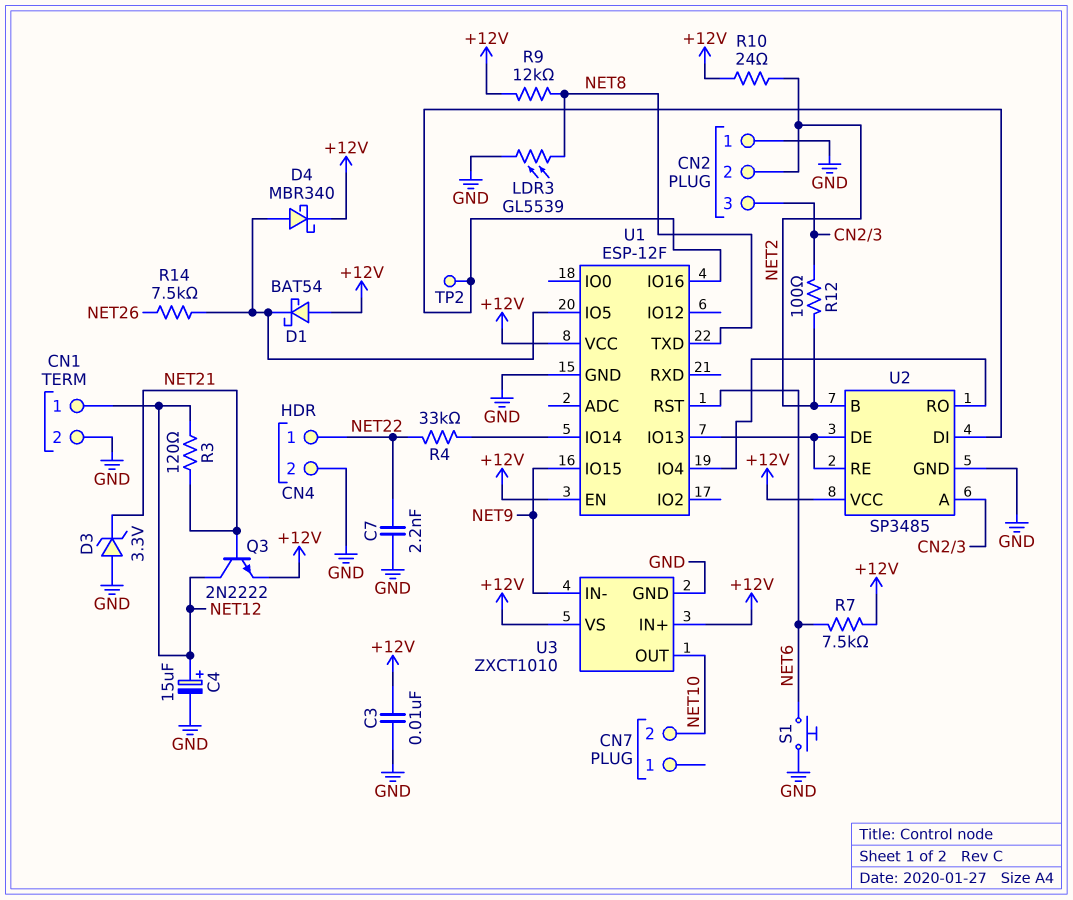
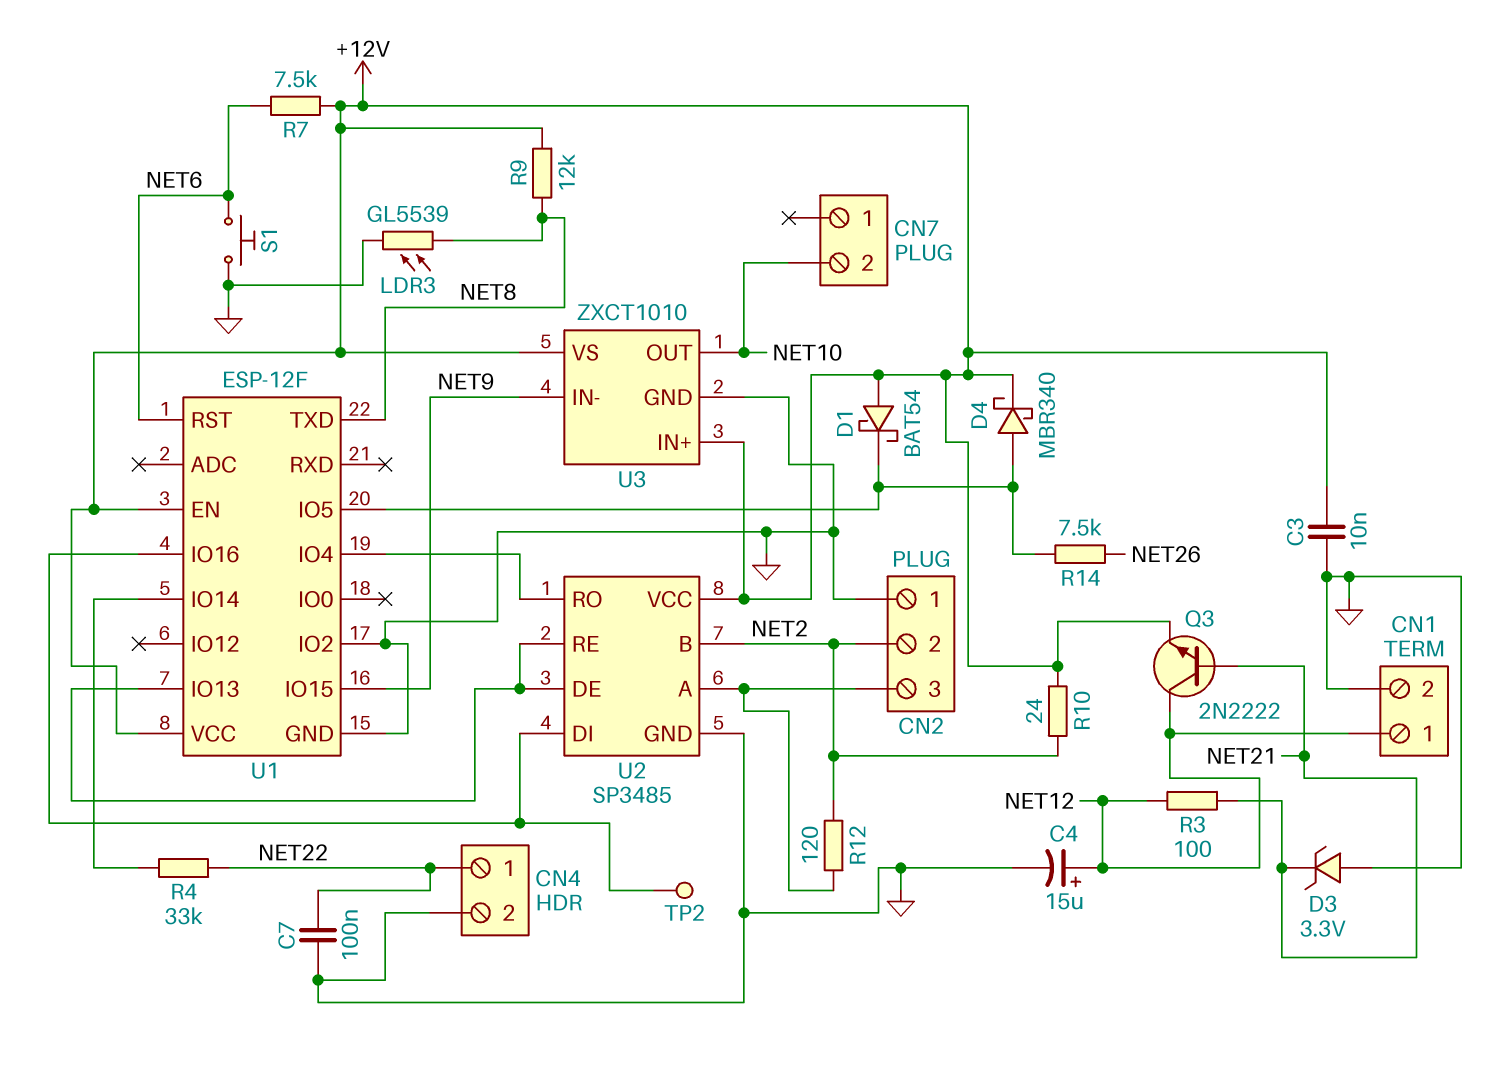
C7: 2.2nF (GND, NET22) -> 100nF (GND, NET22)
R3: 120 (NET12, NET21) -> 100 (NET12, NET21)
R12: 100 (CN2/3, NET2) -> 120 (CN2/3, NET2)
U1 pin IO2: none -> GND

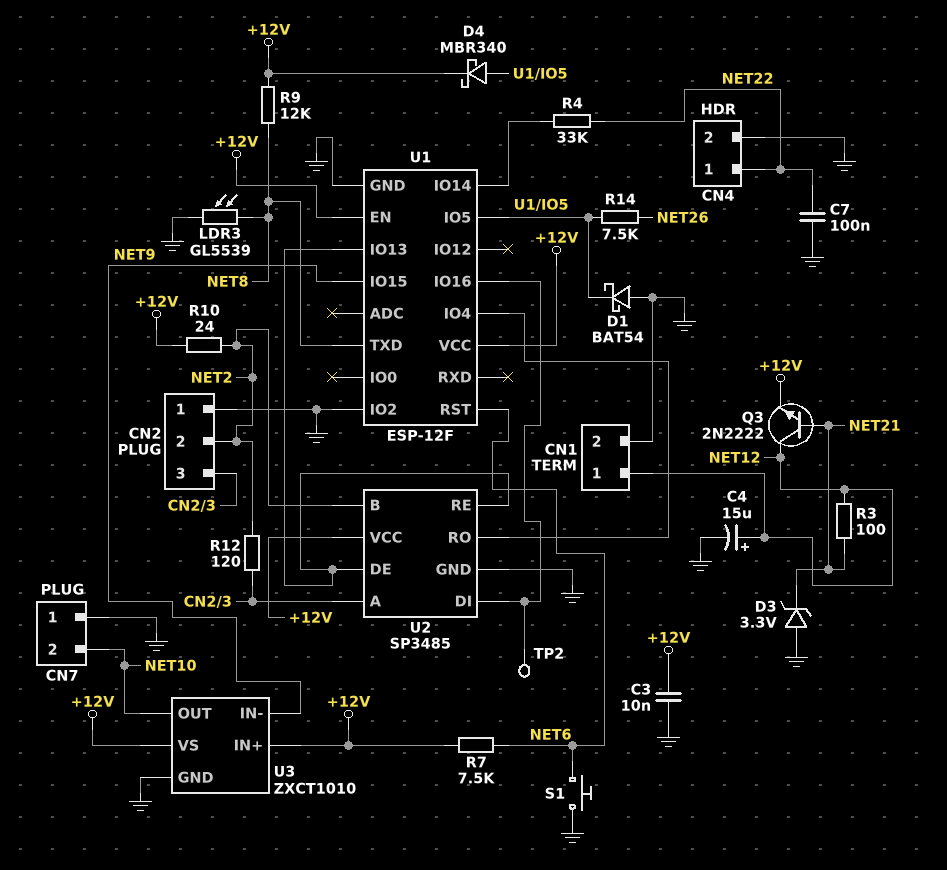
CN7 pin 1: none -> GND
D1: schottky BAT54 (A +12V, K U1/IO5) -> schottky BAT54 (A GND, K U1/IO5)

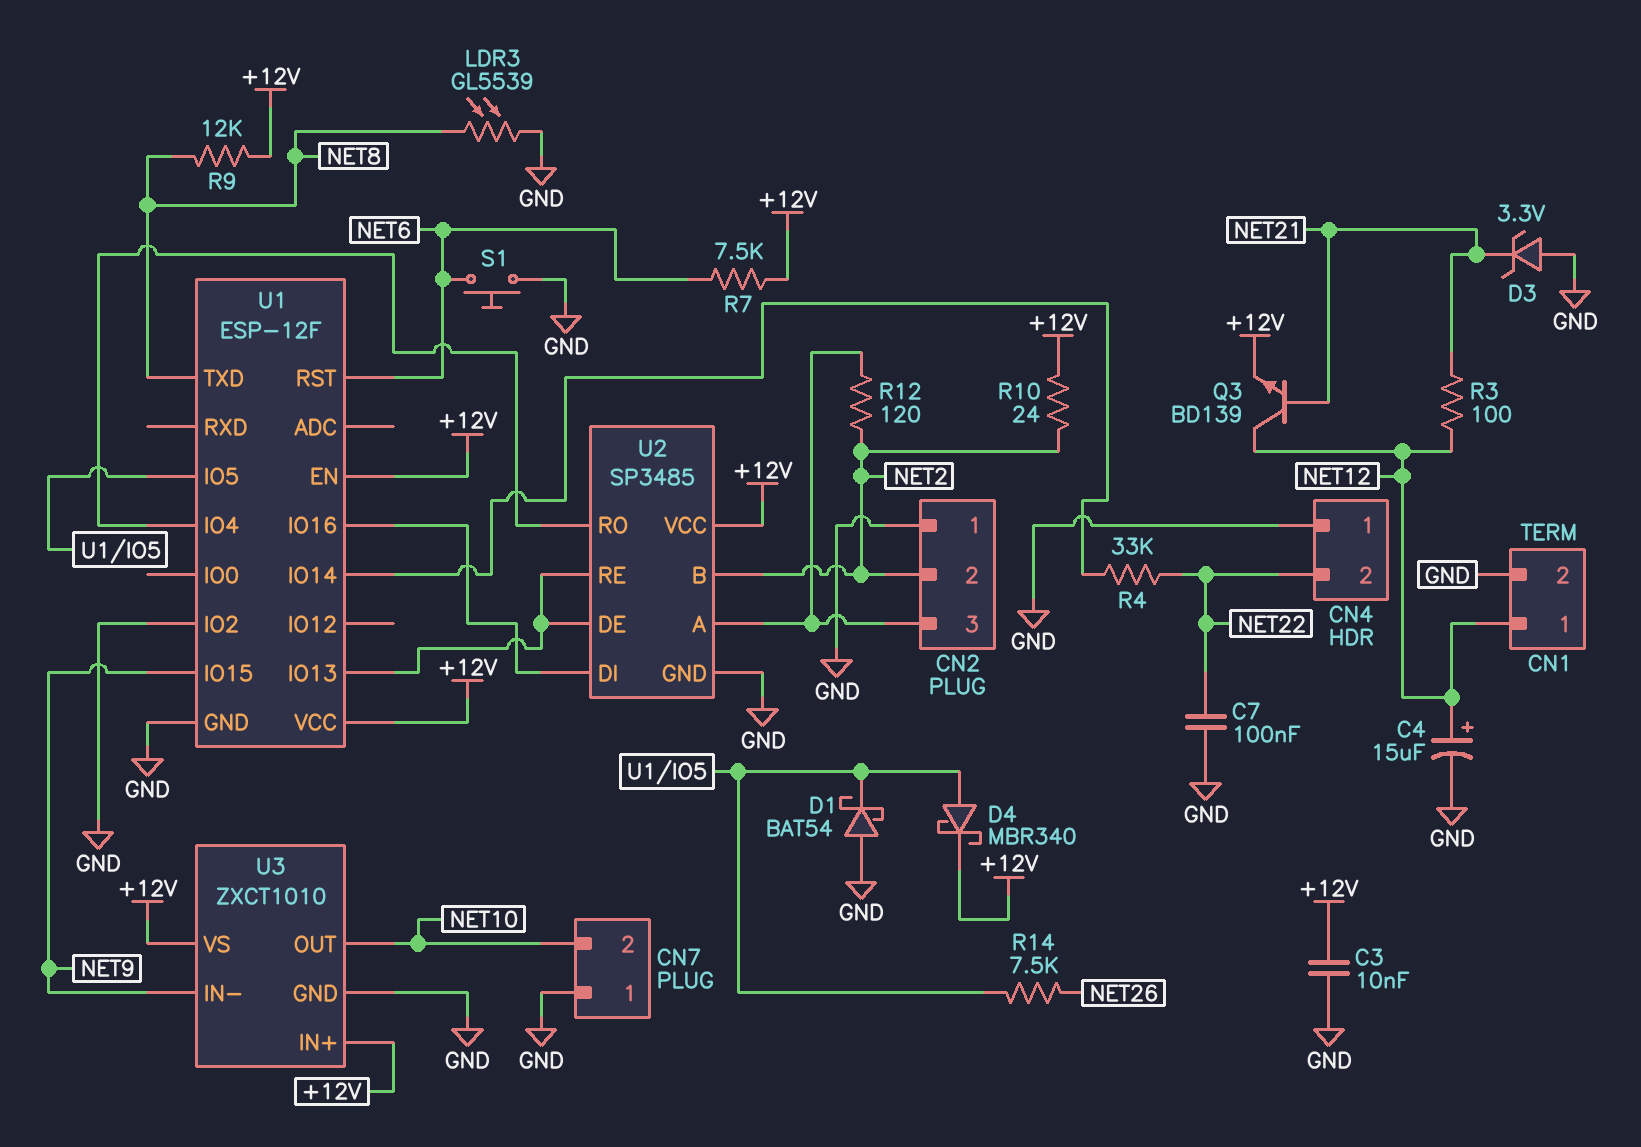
CN4 pin 1: NET22 -> GND
CN4 pin 2: GND -> NET22
Q3: NPN 2N2222 (B NET21, C NET12, E +12V) -> NPN BD139 (B NET21, C NET12, E +12V)
TP2: test point (U1/IO16) -> none

